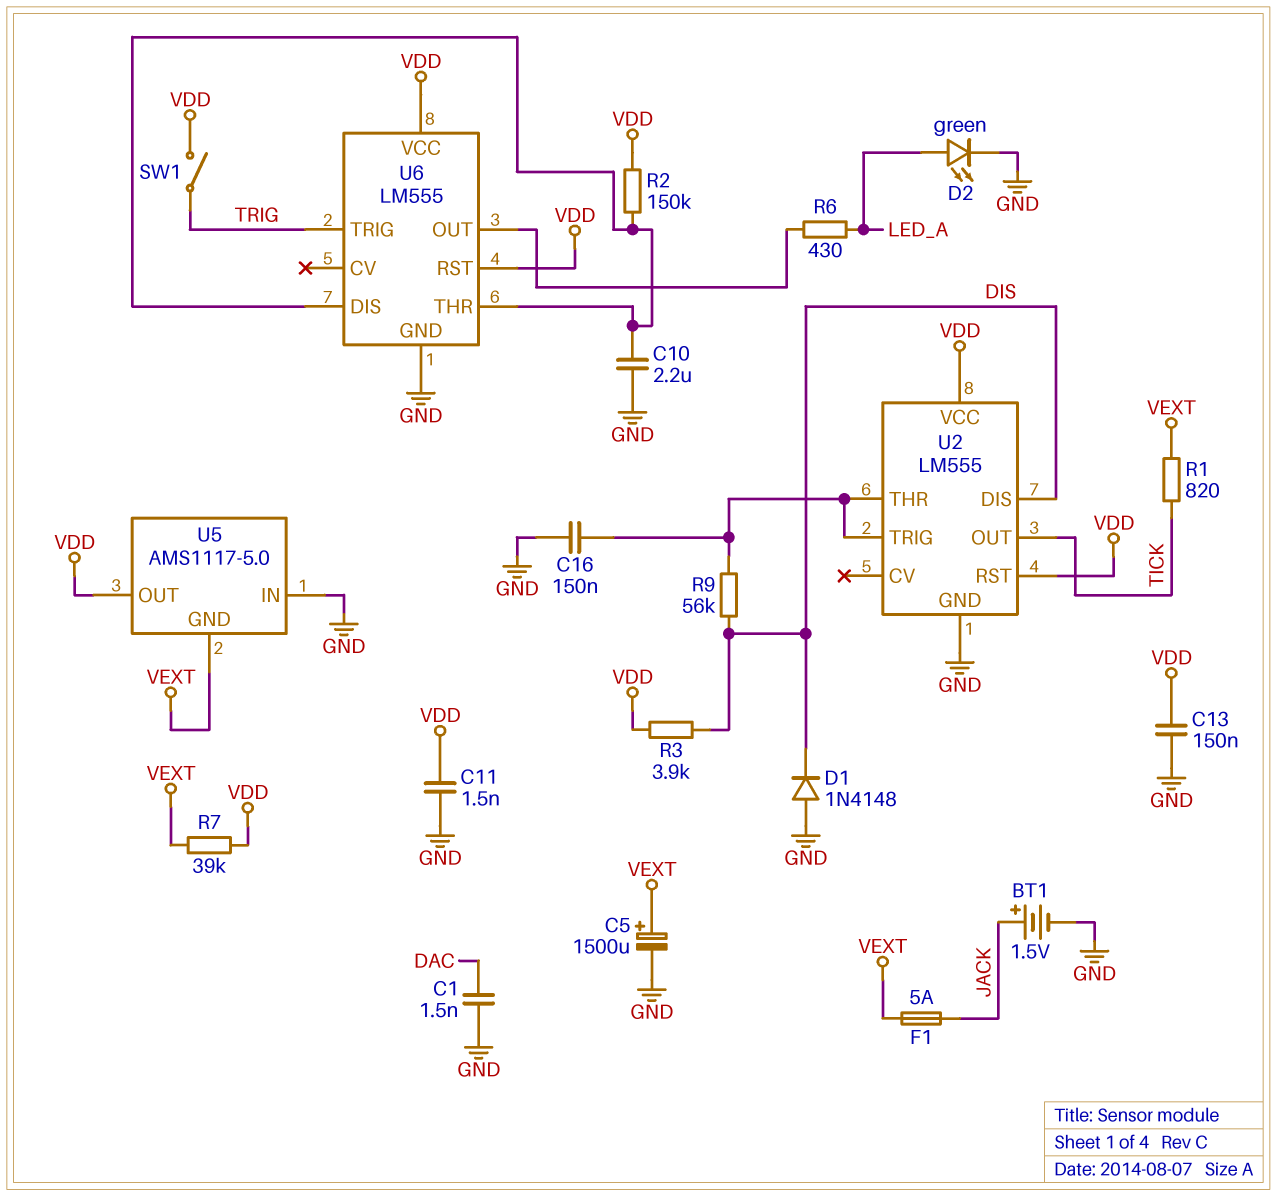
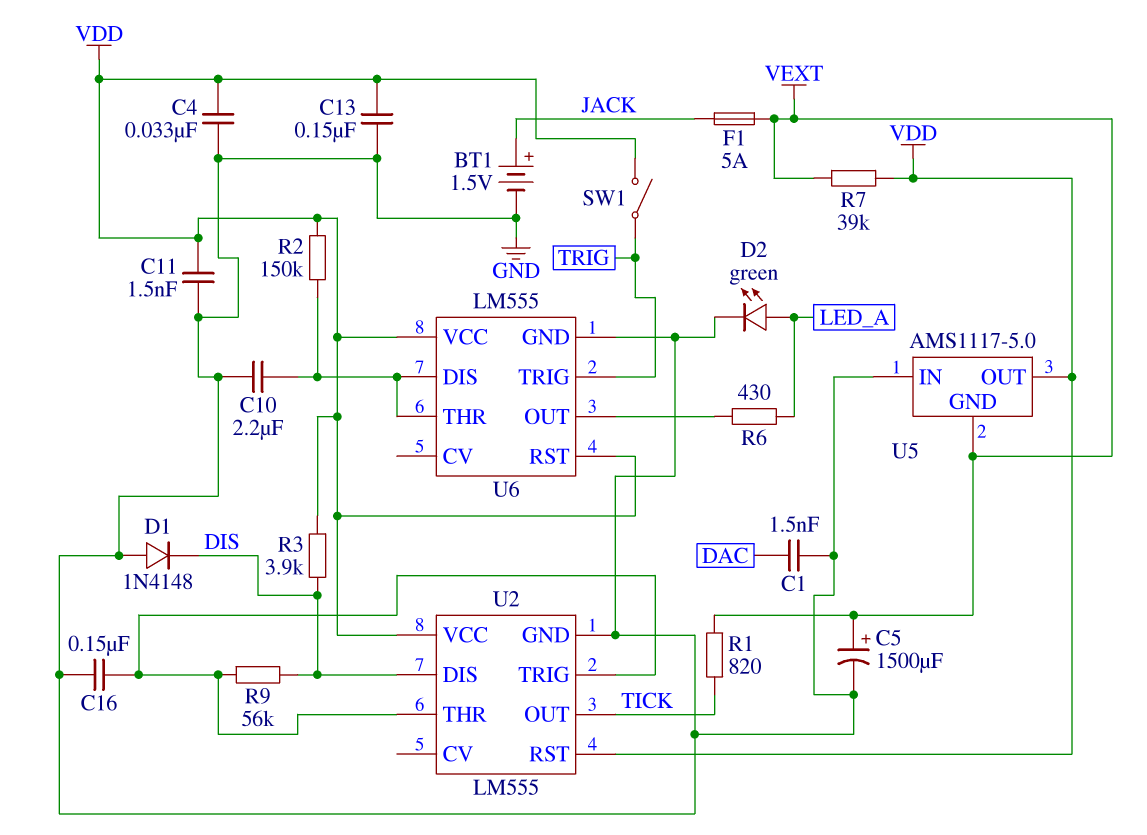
C4: none -> 33nF (GND, VDD)

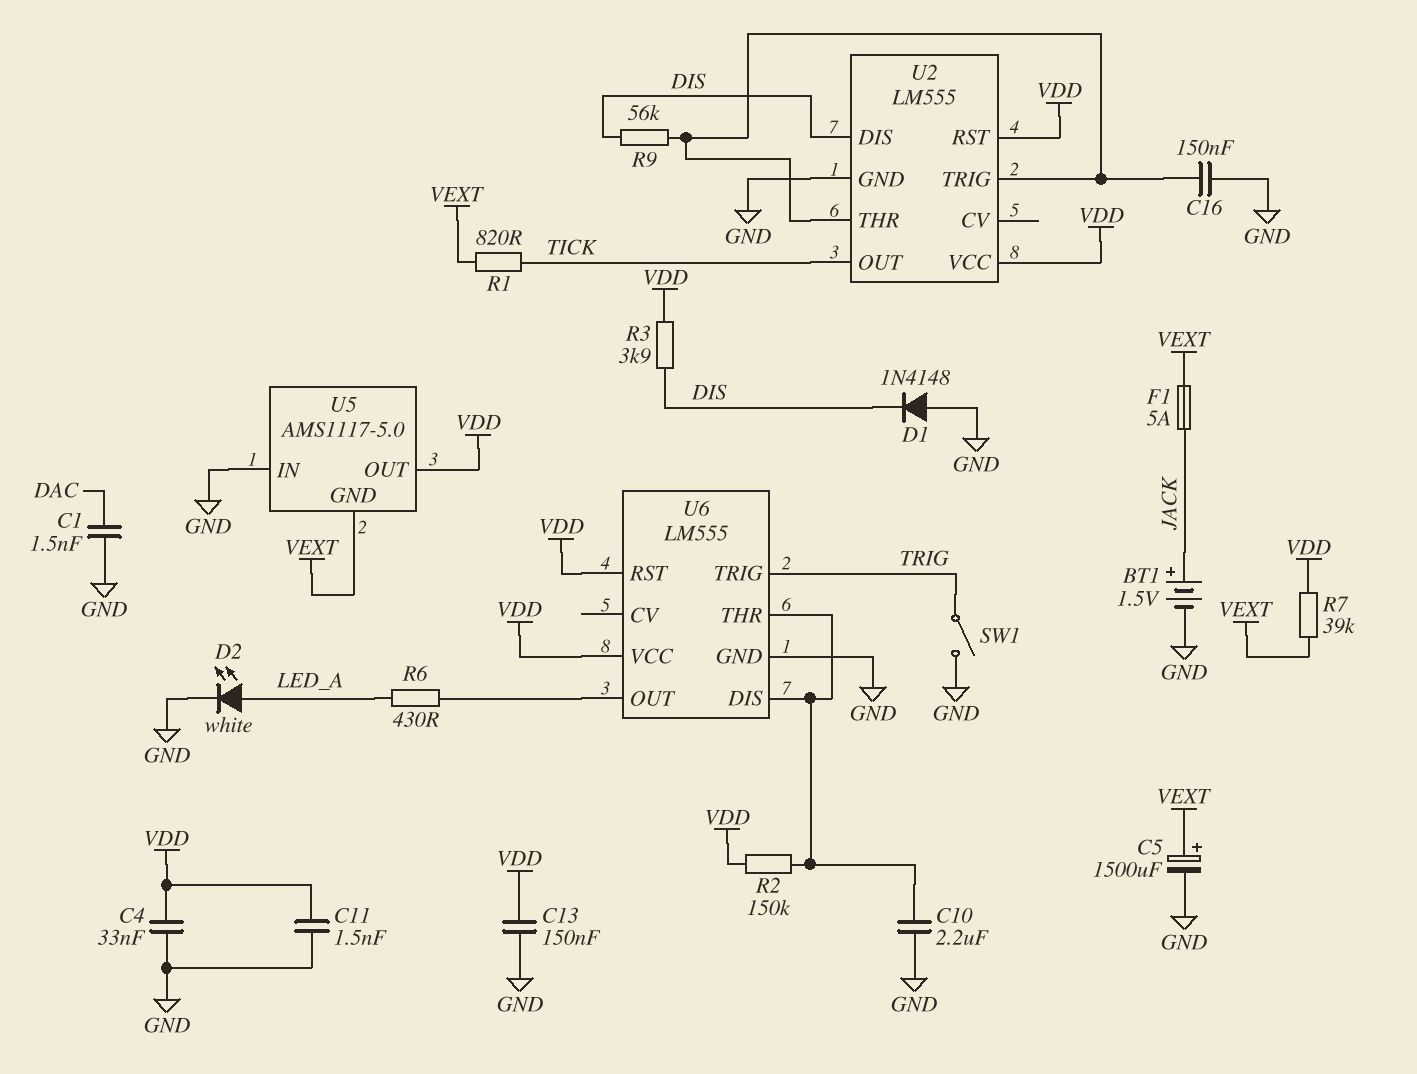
D2: LED green (A LED_A, K GND) -> LED white (A LED_A, K GND)
SW1: switch (TRIG, VDD) -> switch (GND, TRIG)

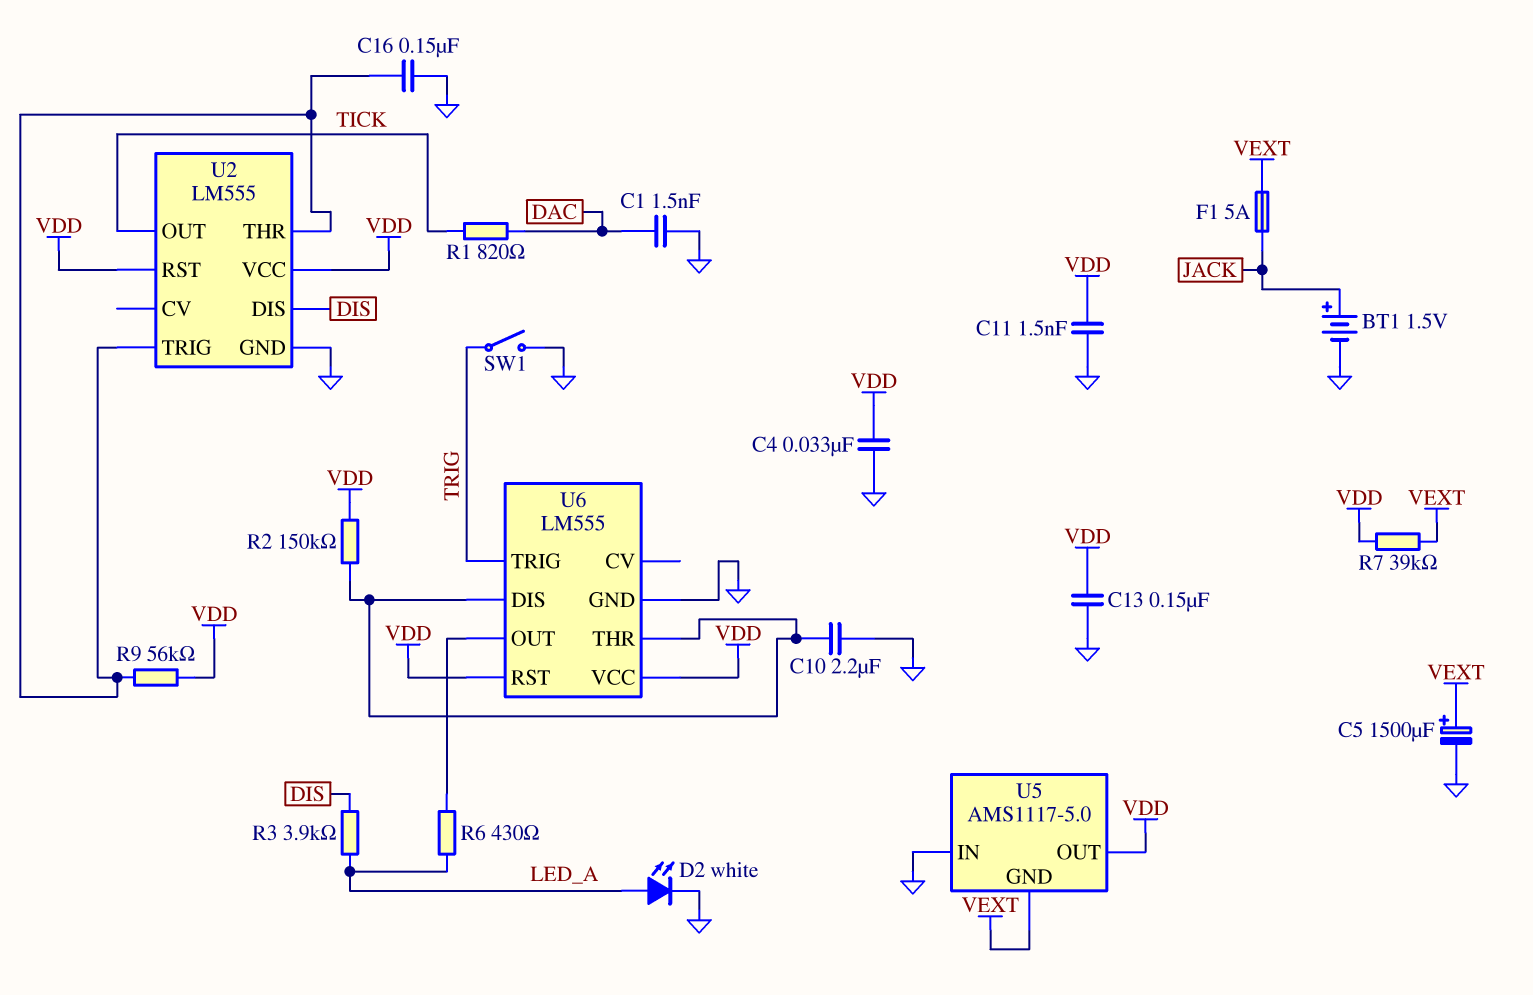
D1: diode 1N4148 (A GND, K DIS) -> none
R1: 820 (TICK, VEXT) -> 820 (DAC, TICK)
R3: 3.9k (DIS, VDD) -> 3.9k (DIS, LED_A)
R9: 56k (DIS, U2/THR) -> 56k (U2/THR, VDD)

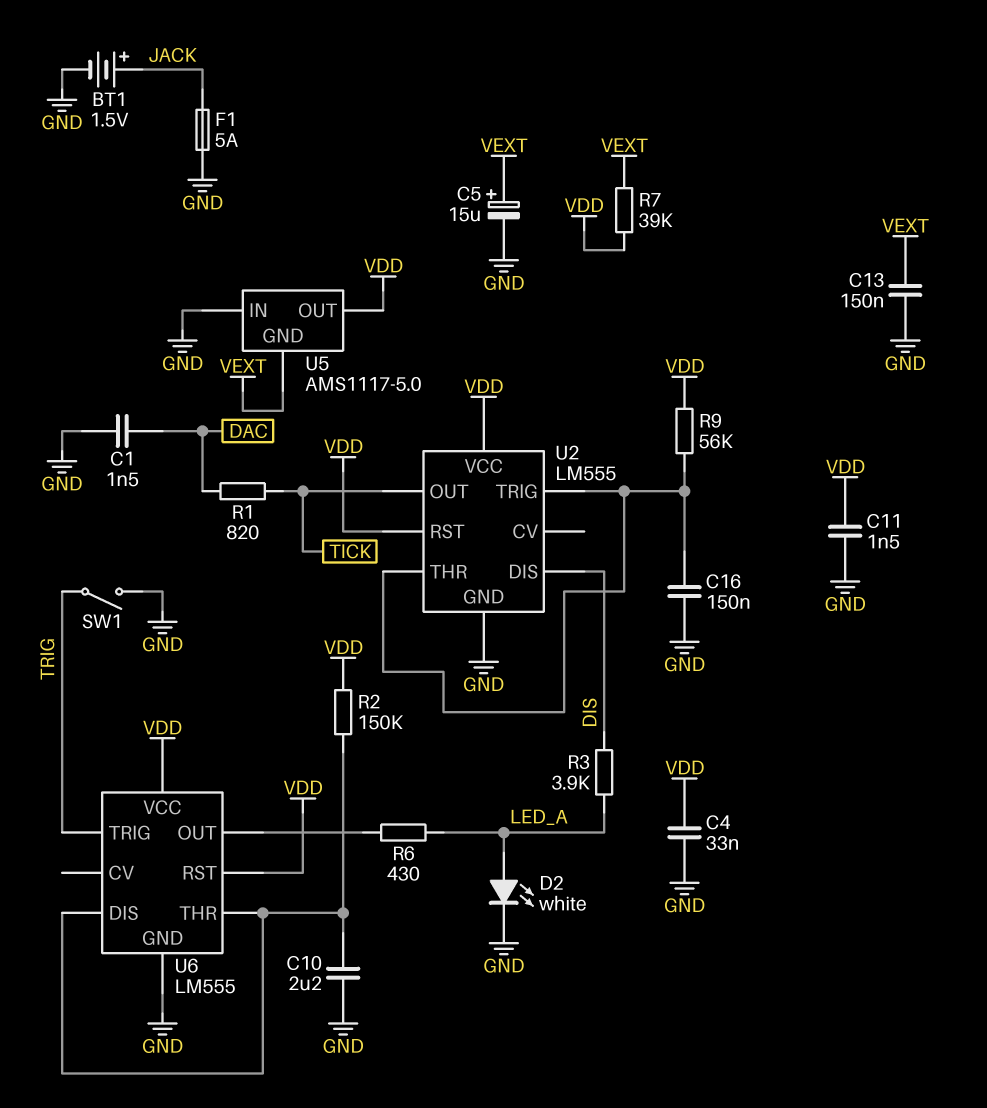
C5: 1500uF (plus VEXT, minus GND) -> 15uF (plus VEXT, minus GND)
C13: 150nF (GND, VDD) -> 150nF (GND, VEXT)
F1: 5A (JACK, VEXT) -> 5A (GND, JACK)

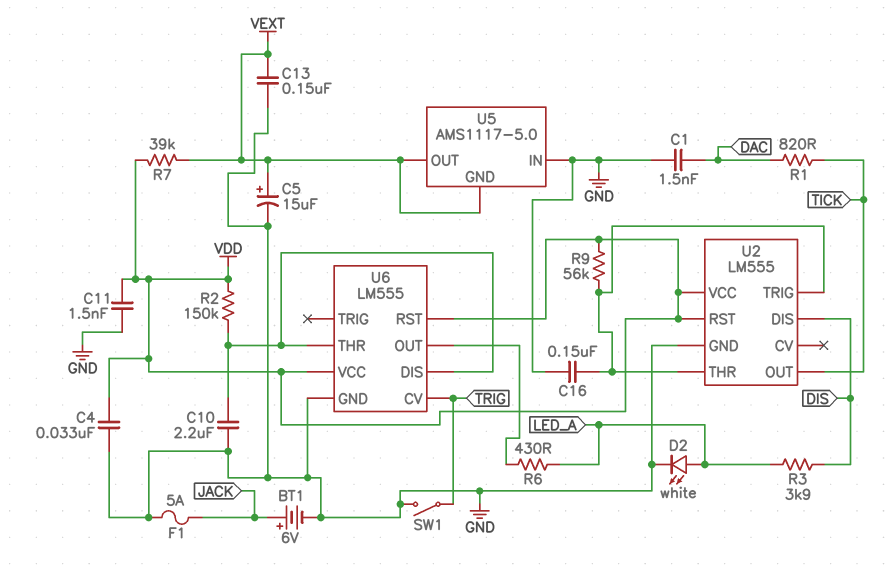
BT1: 1.5V (plus JACK, minus GND) -> 6V (plus JACK, minus GND)
U5 pin OUT: VDD -> VEXT
U6 pin CV: none -> TRIG
U6 pin TRIG: TRIG -> none

